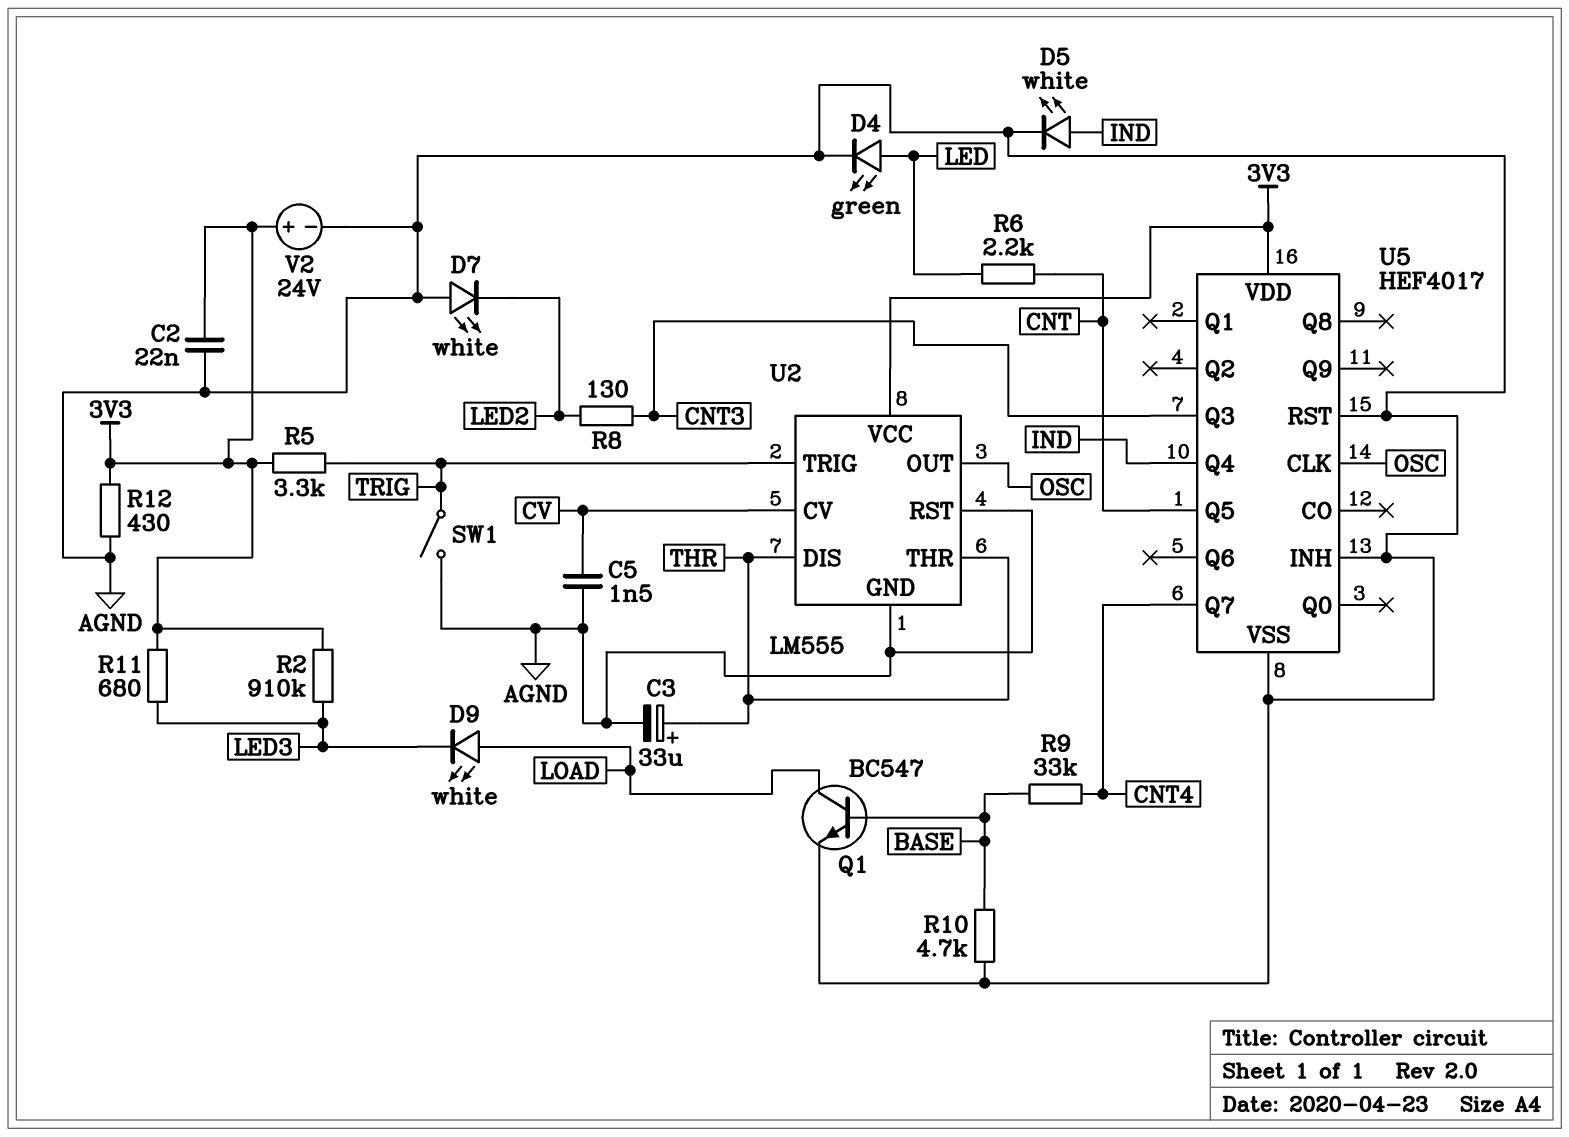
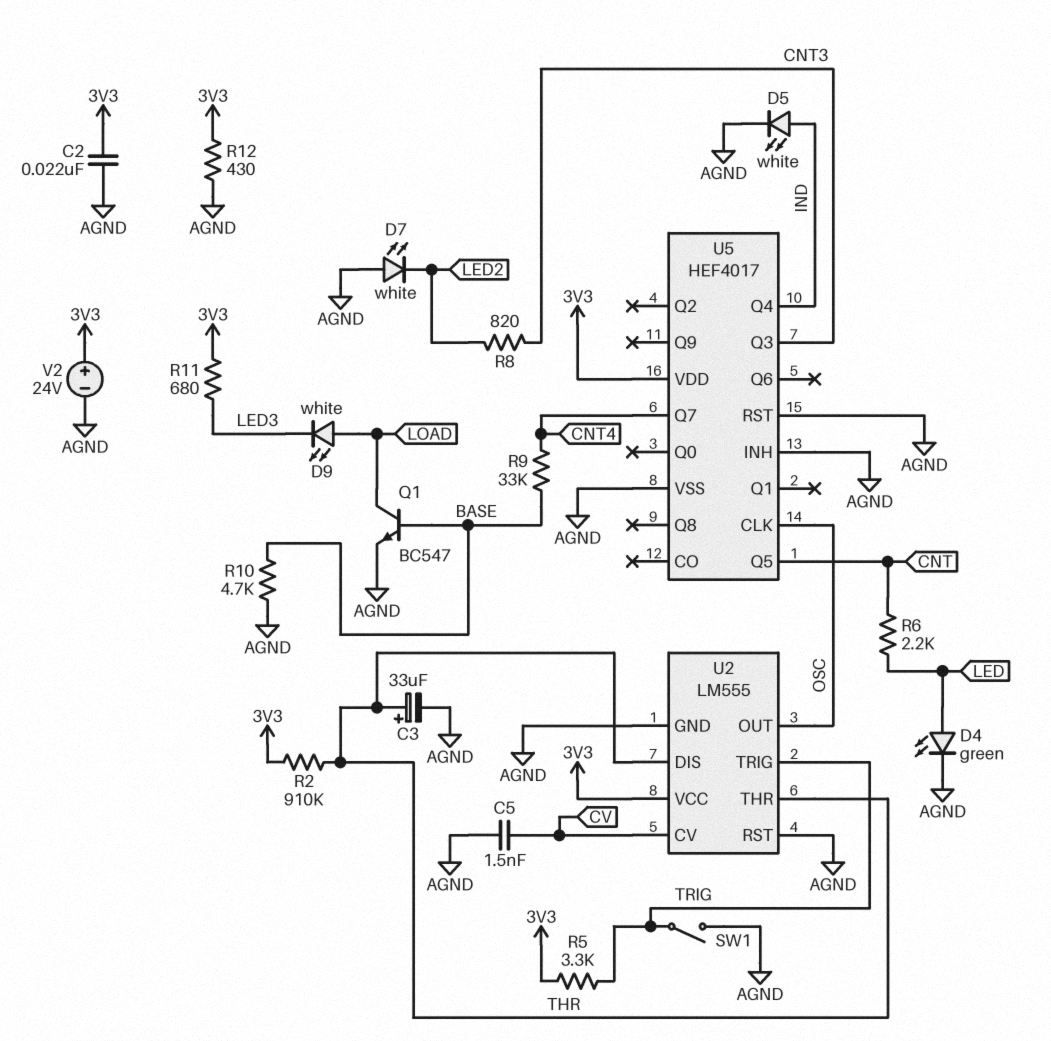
R2: 910k (3V3, LED3) -> 910k (3V3, THR)
R8: 130 (CNT3, LED2) -> 820 (CNT3, LED2)

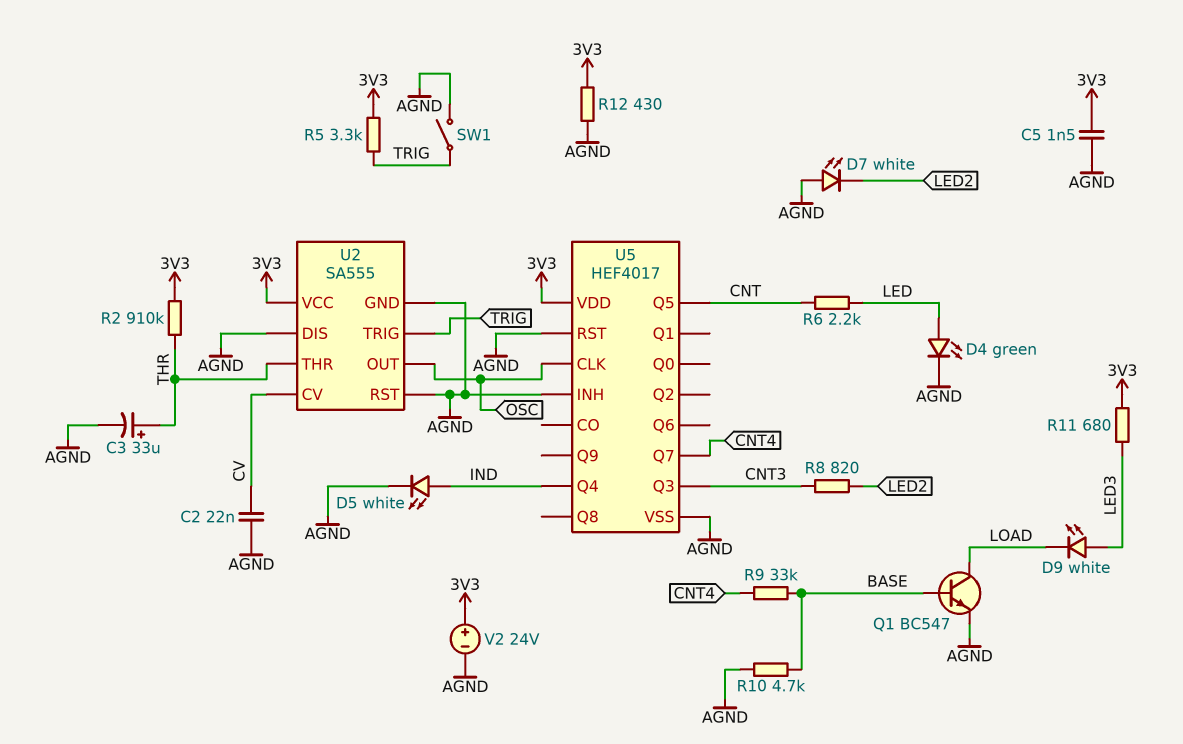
C2: 22nF (3V3, AGND) -> 22nF (AGND, CV)
C5: 1.5nF (AGND, CV) -> 1.5nF (3V3, AGND)
D9: LED white (A LOAD, K LED3) -> LED white (A LED3, K LOAD)
U2: LM555 -> SA555
U2 pin DIS: THR -> AGND

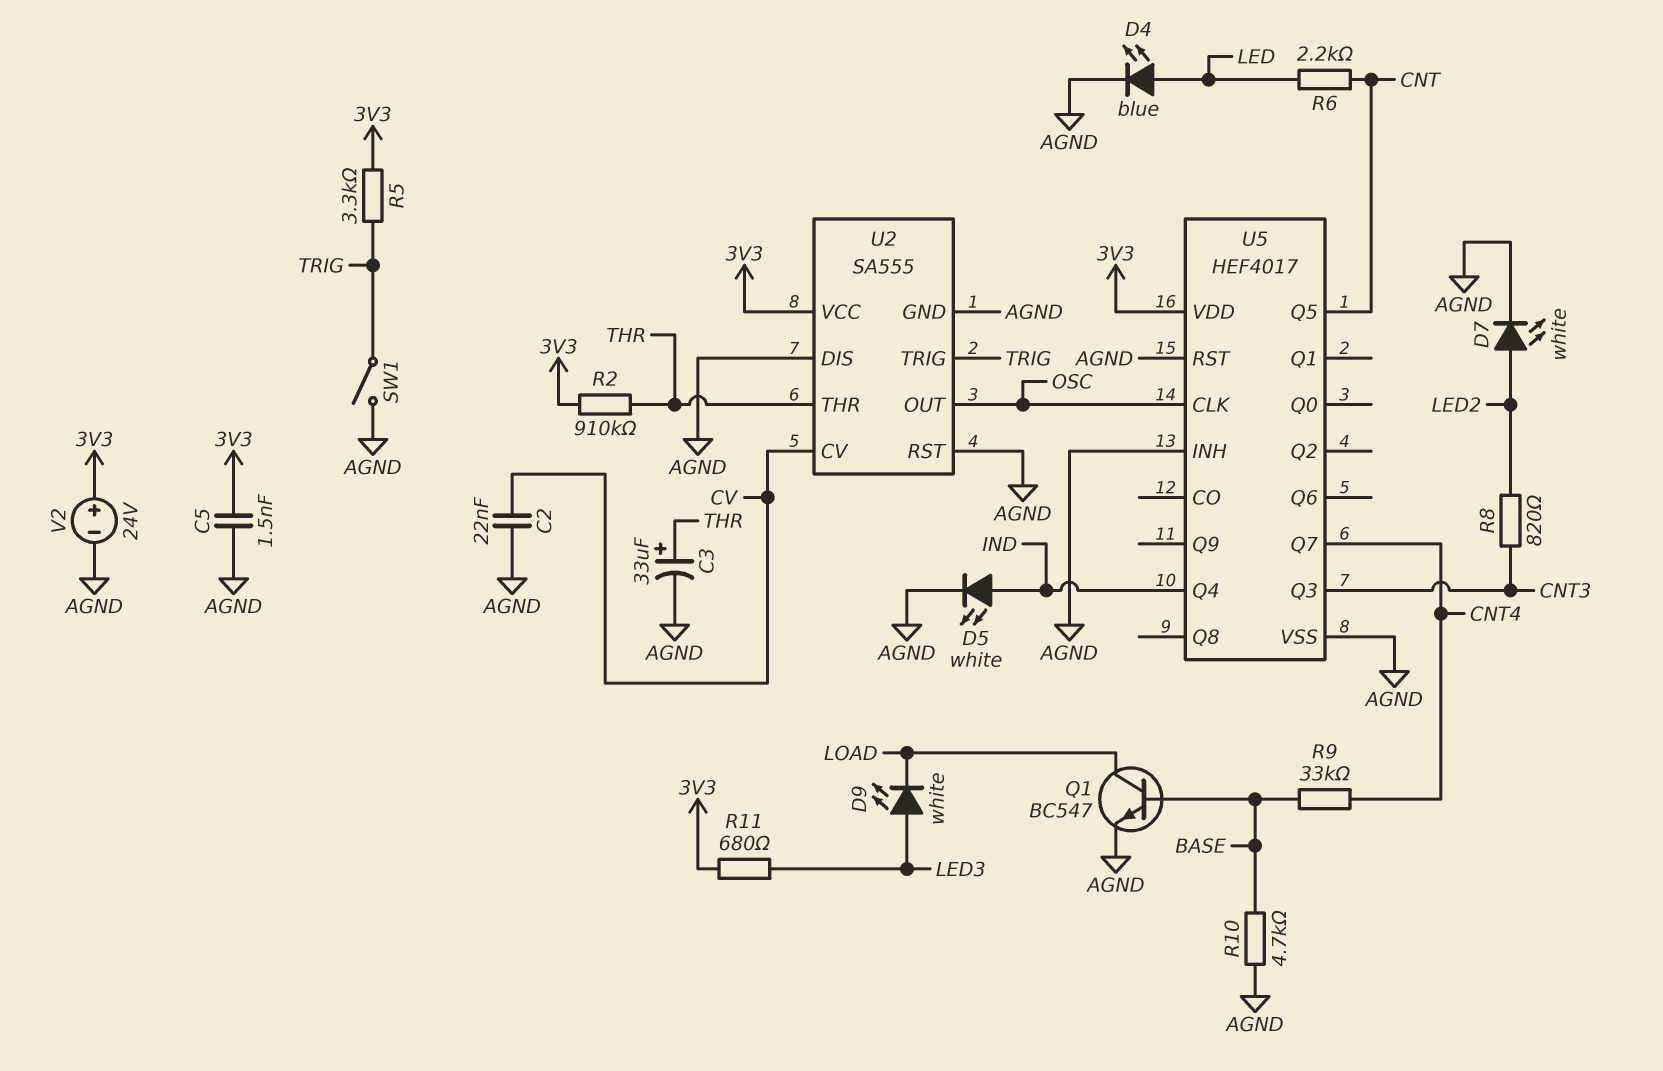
D4: LED green (A LED, K AGND) -> LED blue (A LED, K AGND)
D7: LED white (A AGND, K LED2) -> LED white (A LED2, K AGND)
R12: 430 (3V3, AGND) -> none

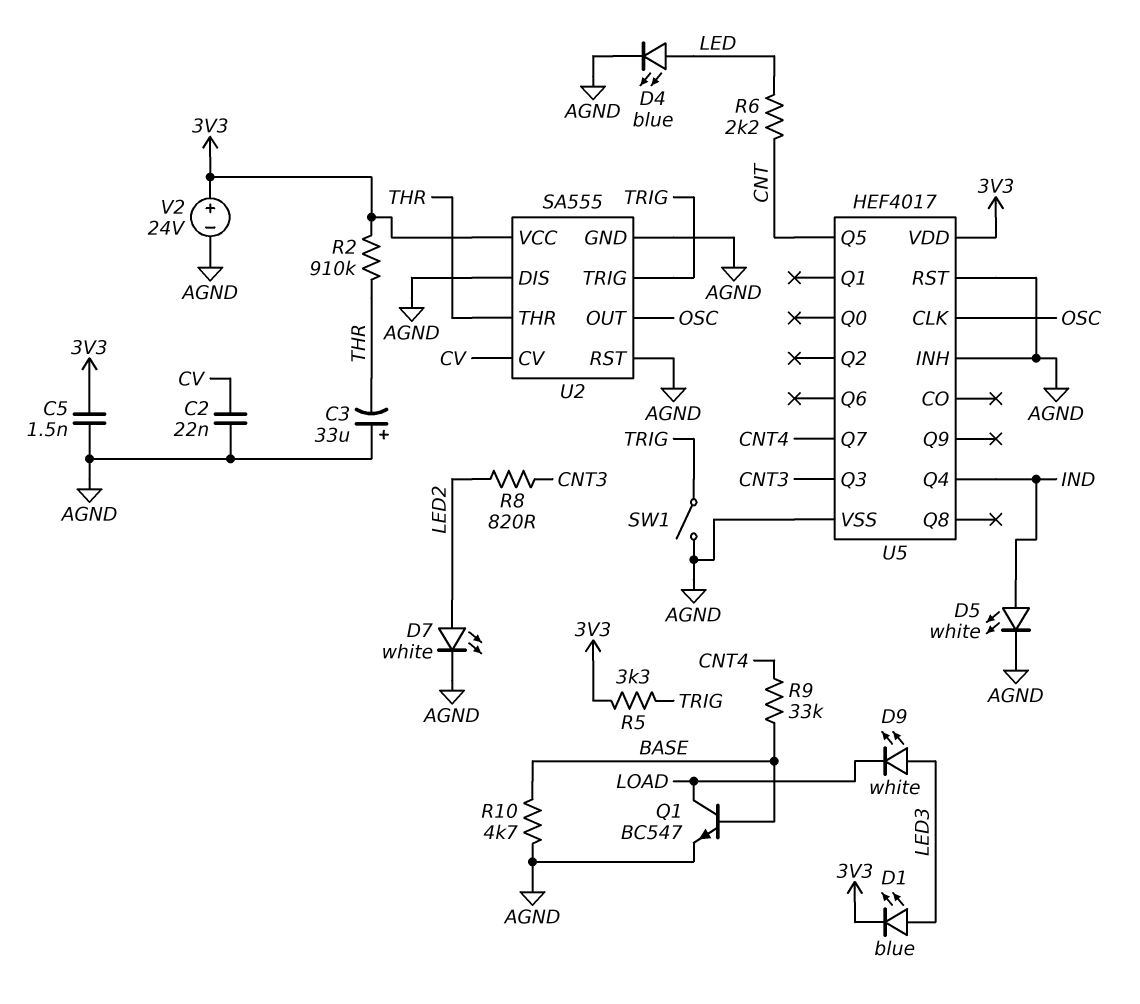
C3: 33uF (plus THR, minus AGND) -> 33uF (plus AGND, minus THR)
D1: none -> LED blue (A LED3, K 3V3)
R11: 680 (3V3, LED3) -> none

